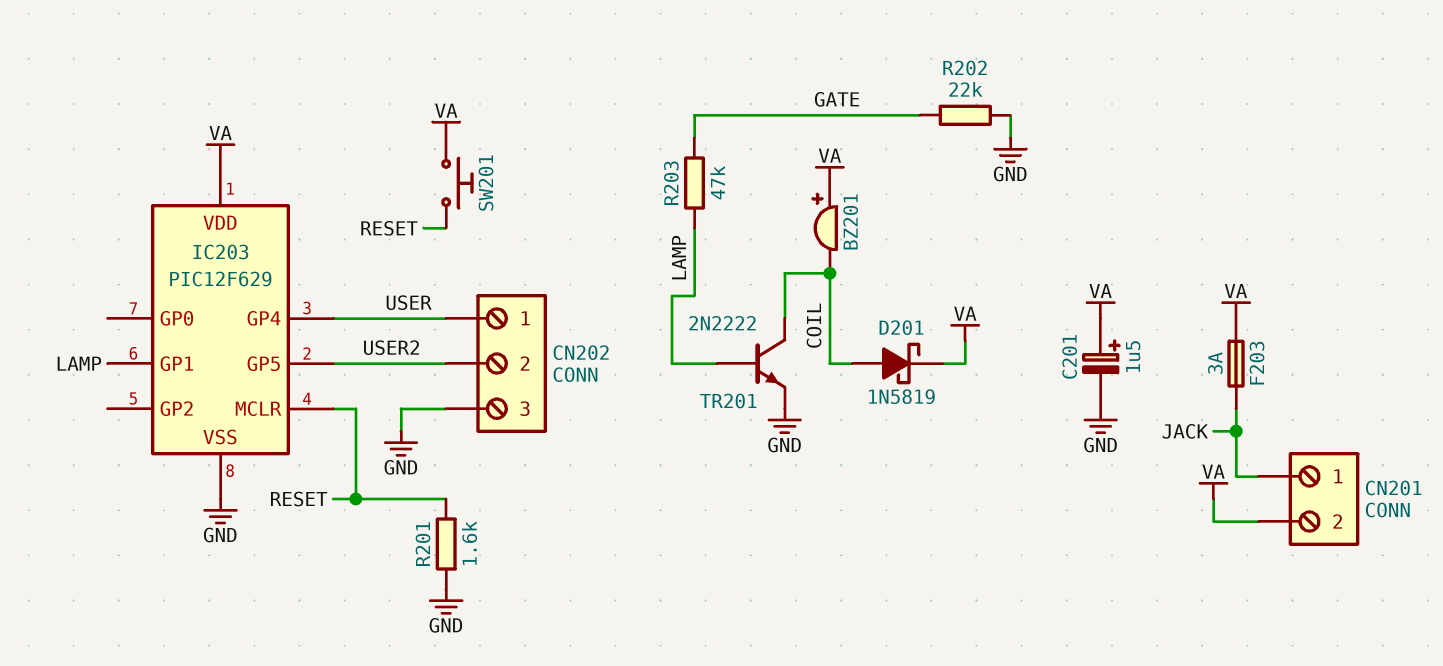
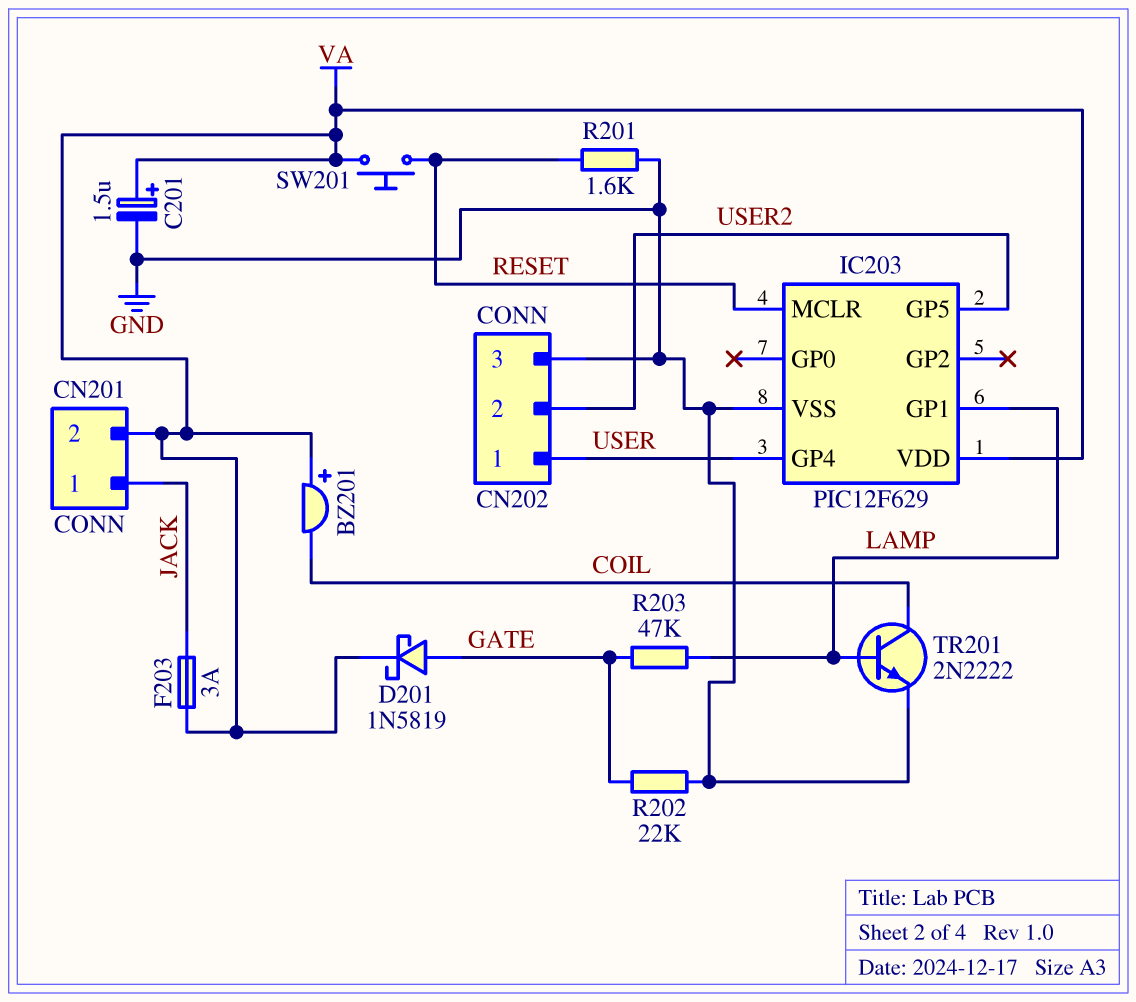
D201: schottky 1N5819 (A COIL, K VA) -> schottky 1N5819 (A GATE, K VA)

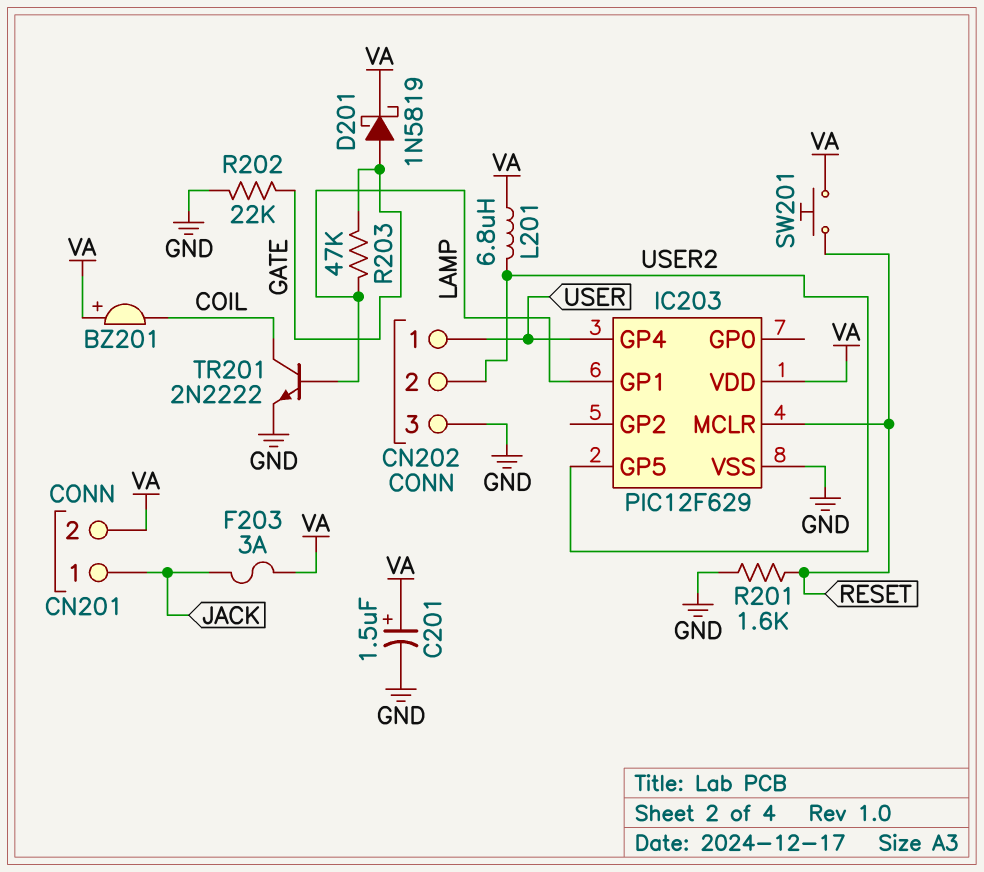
L201: none -> 6.8uH (USER2, VA)

